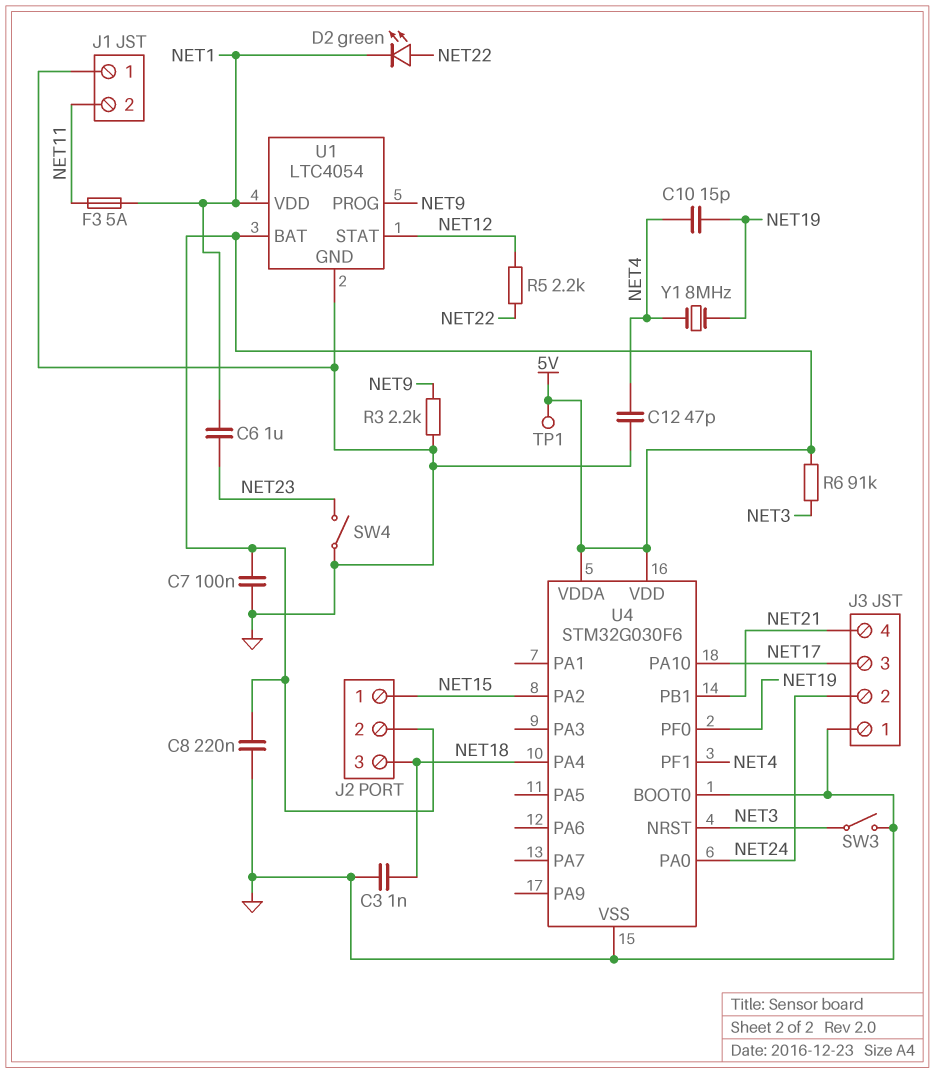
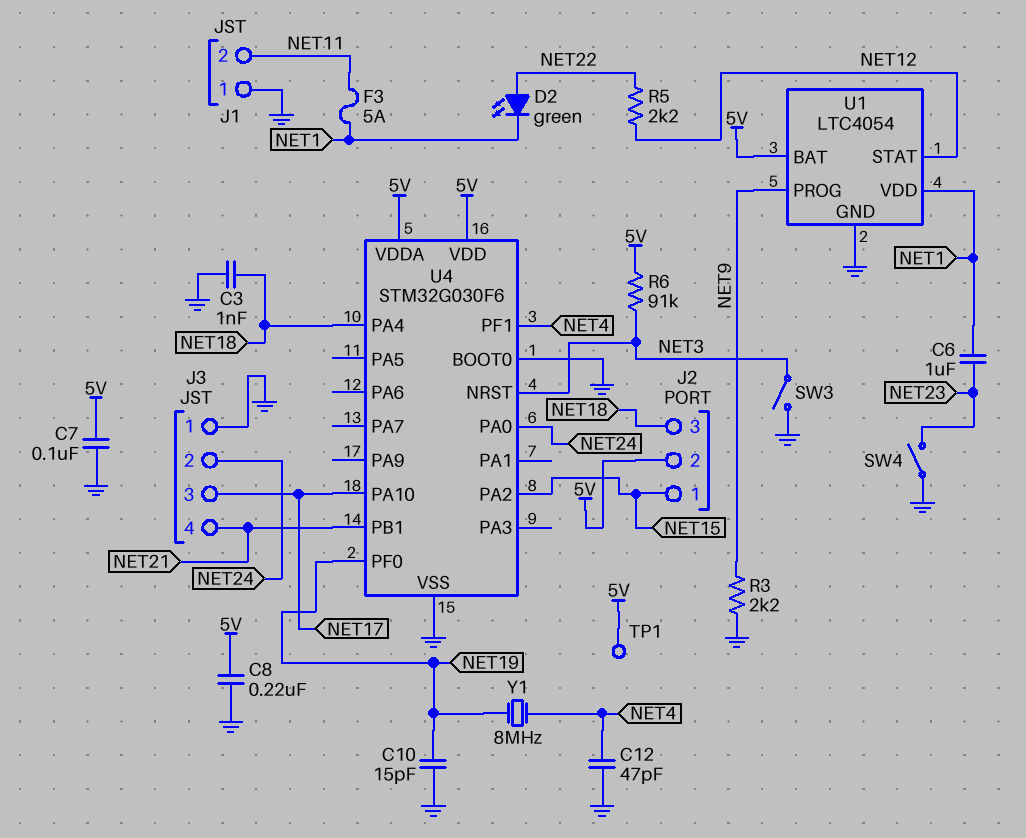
C10: 15pF (NET4, NET19) -> 15pF (GND, NET19)

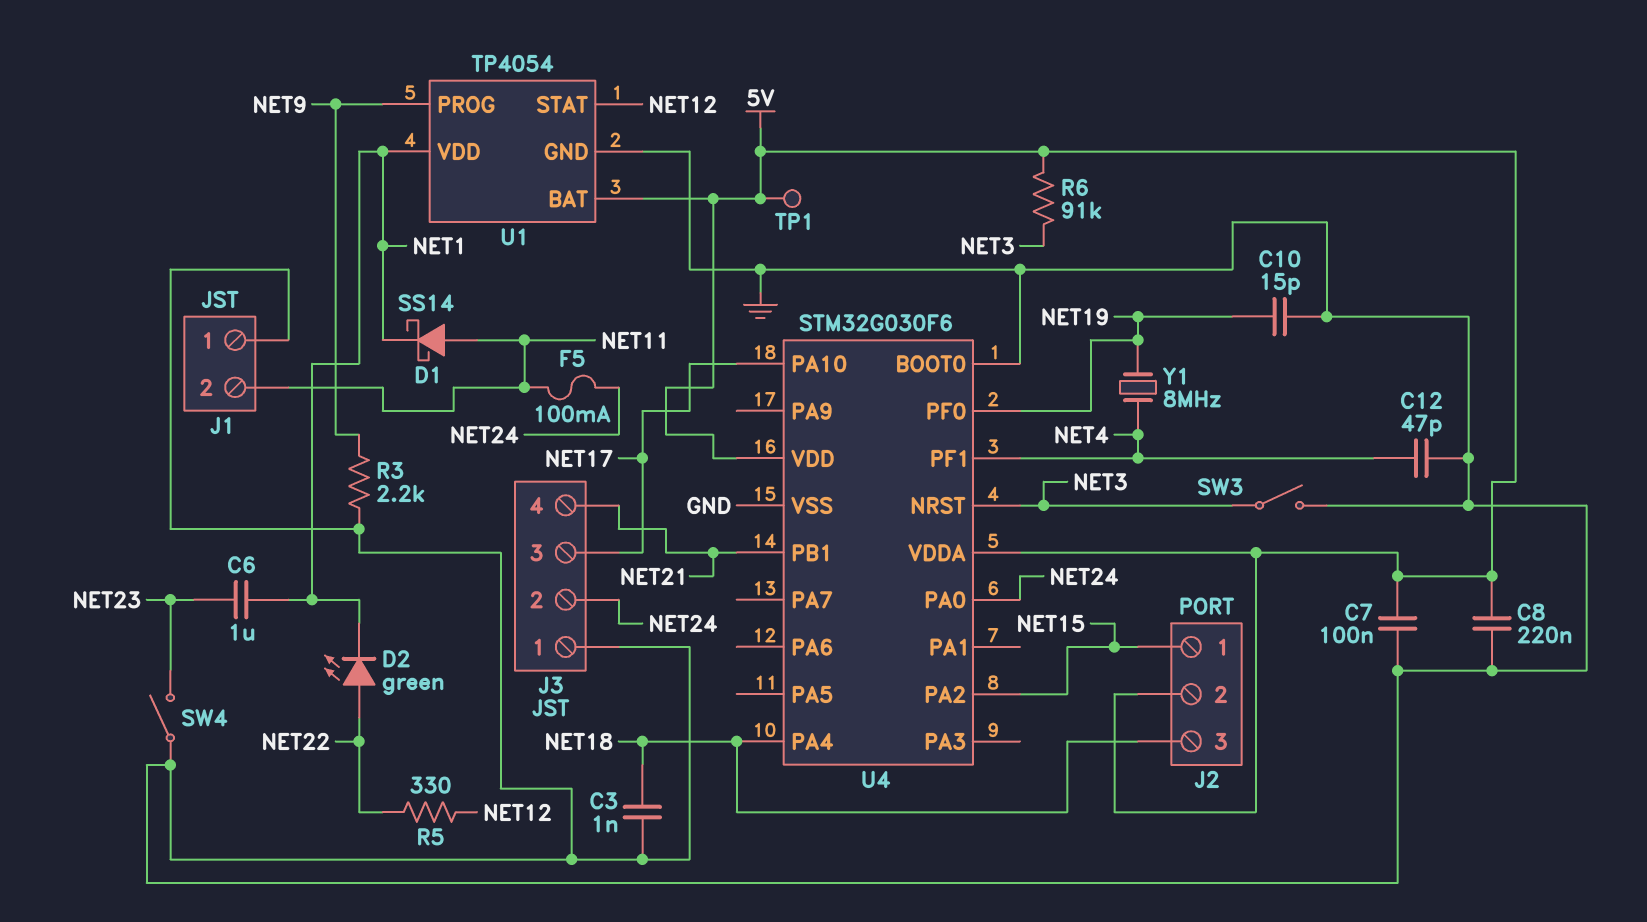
D1: none -> schottky SS14 (A NET11, K NET1)
F3: 5A (NET1, NET11) -> none
F5: none -> 100mA (NET11, NET24)
R5: 2.2k (NET12, NET22) -> 330 (NET12, NET22)
U1: LTC4054 -> TP4054

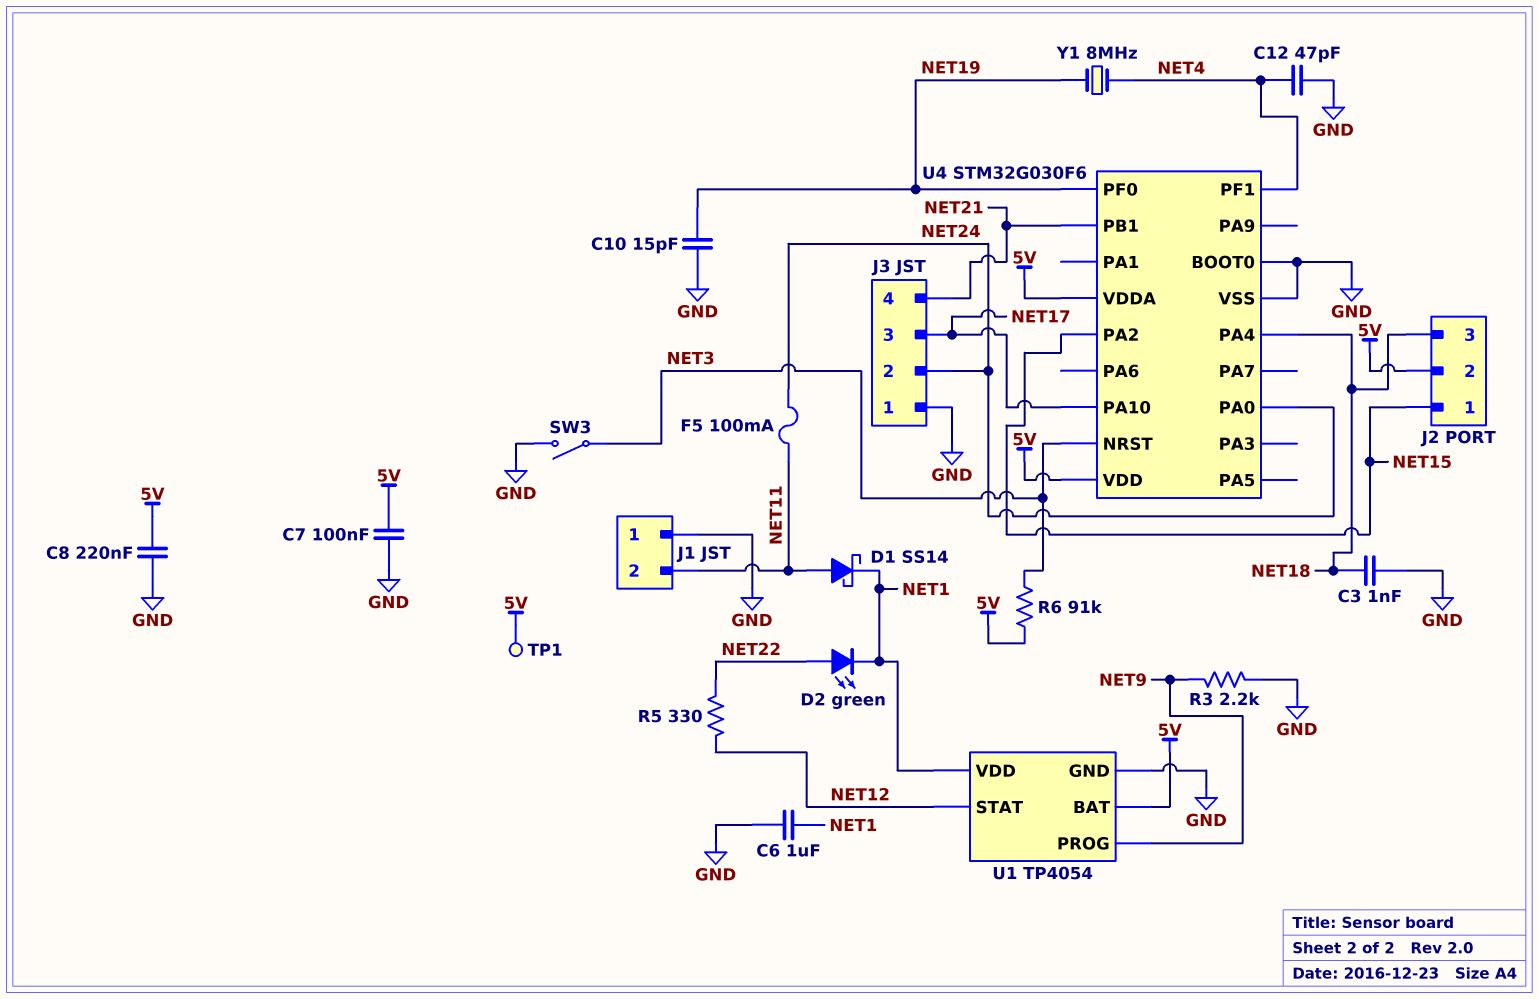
C6: 1uF (NET1, NET23) -> 1uF (GND, NET1)
SW4: switch (GND, NET23) -> none

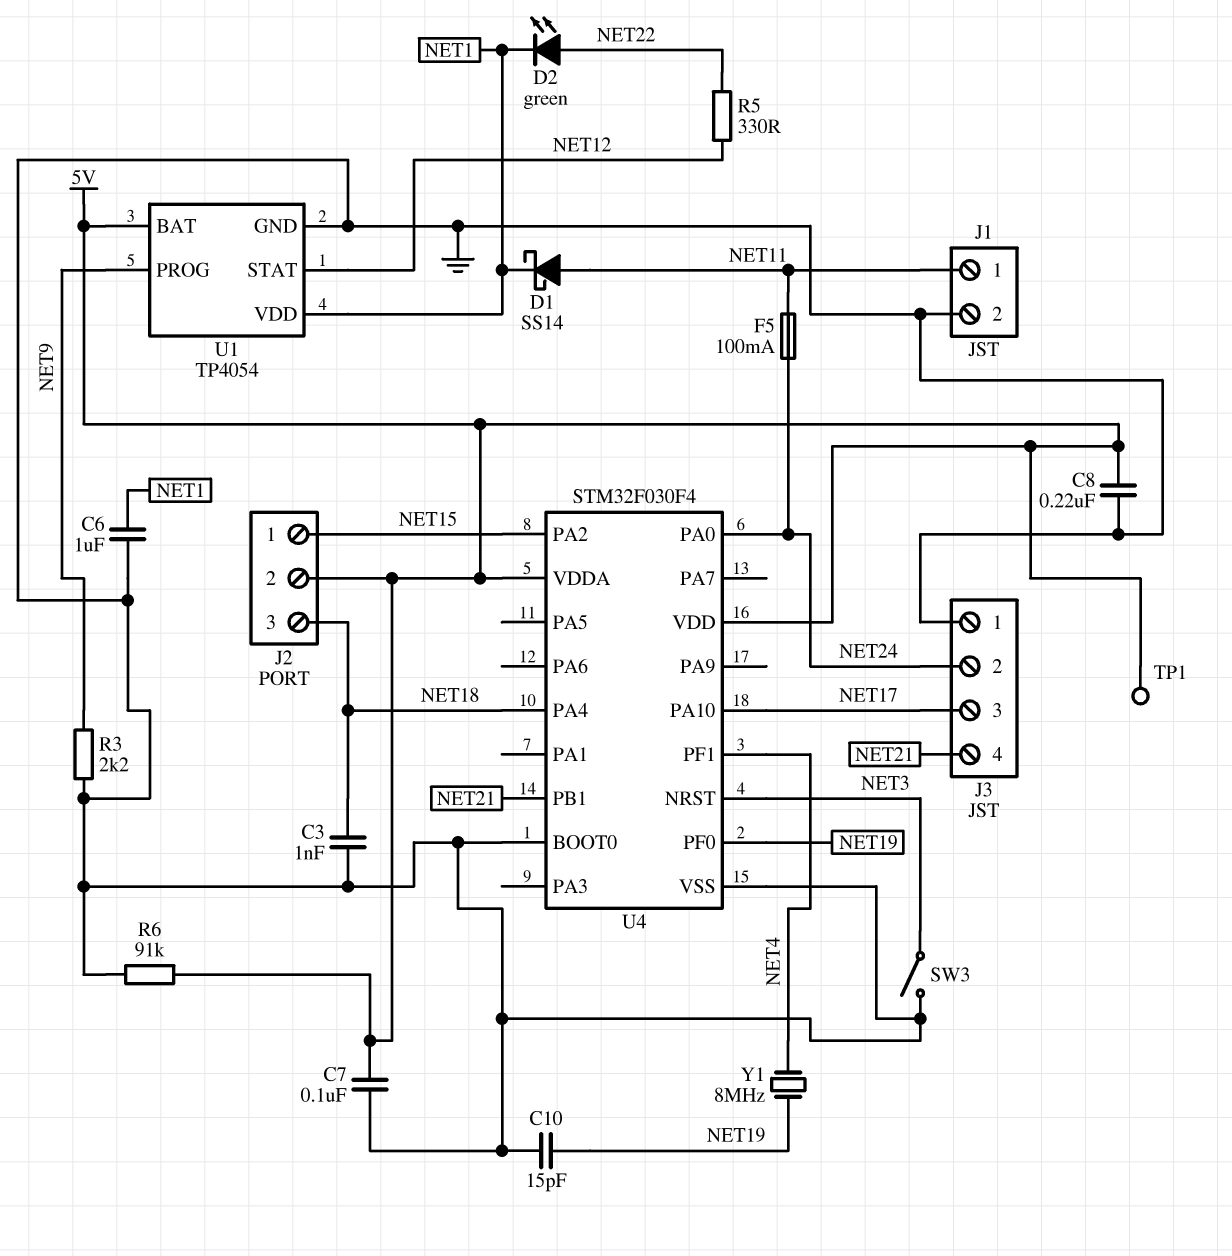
C12: 47pF (GND, NET4) -> none
J1 pin 1: GND -> NET11
J1 pin 2: NET11 -> GND
R6: 91k (5V, NET3) -> 91k (5V, GND)
U4: STM32G030F6 -> STM32F030F4

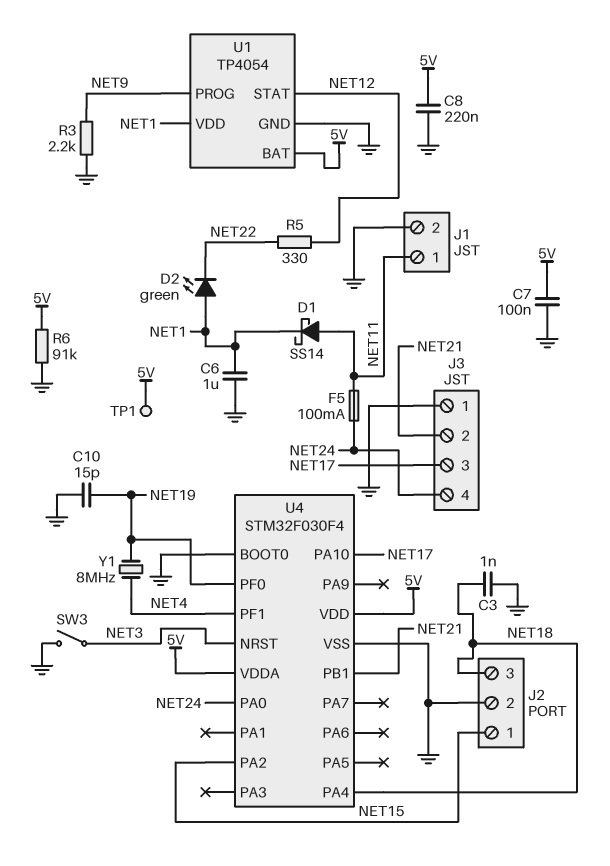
D2: LED green (A NET22, K NET1) -> LED green (A NET1, K NET22)
J2 pin 2: 5V -> GND
J3 pin 2: NET24 -> NET21
J3 pin 4: NET21 -> NET24

